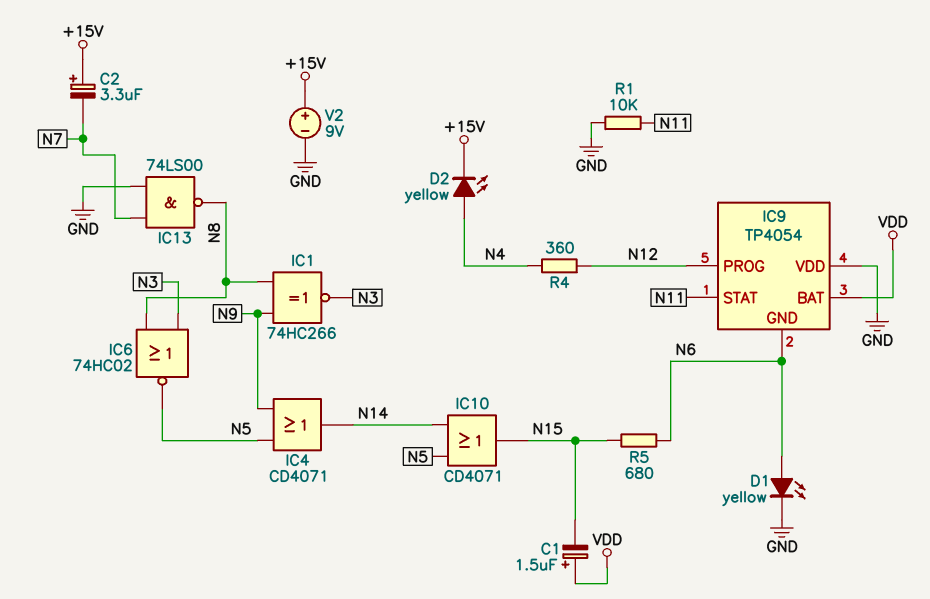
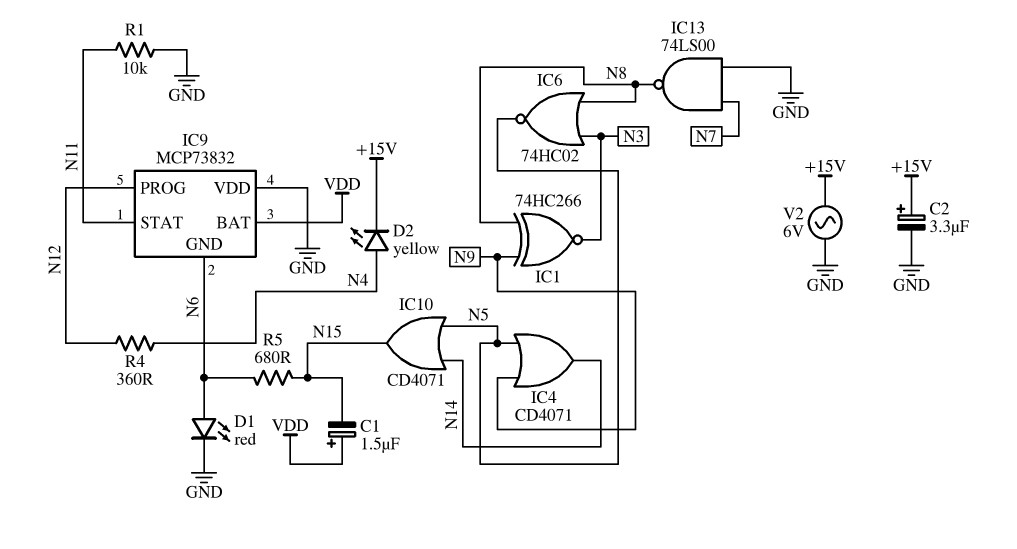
C2: 3.3uF (plus +15V, minus N7) -> 3.3uF (plus +15V, minus GND)
D1: LED yellow (A N6, K GND) -> LED red (A N6, K GND)
IC9: TP4054 -> MCP73832
V2: 9V (plus +15V, minus GND) -> AC 6V (+15V, GND)

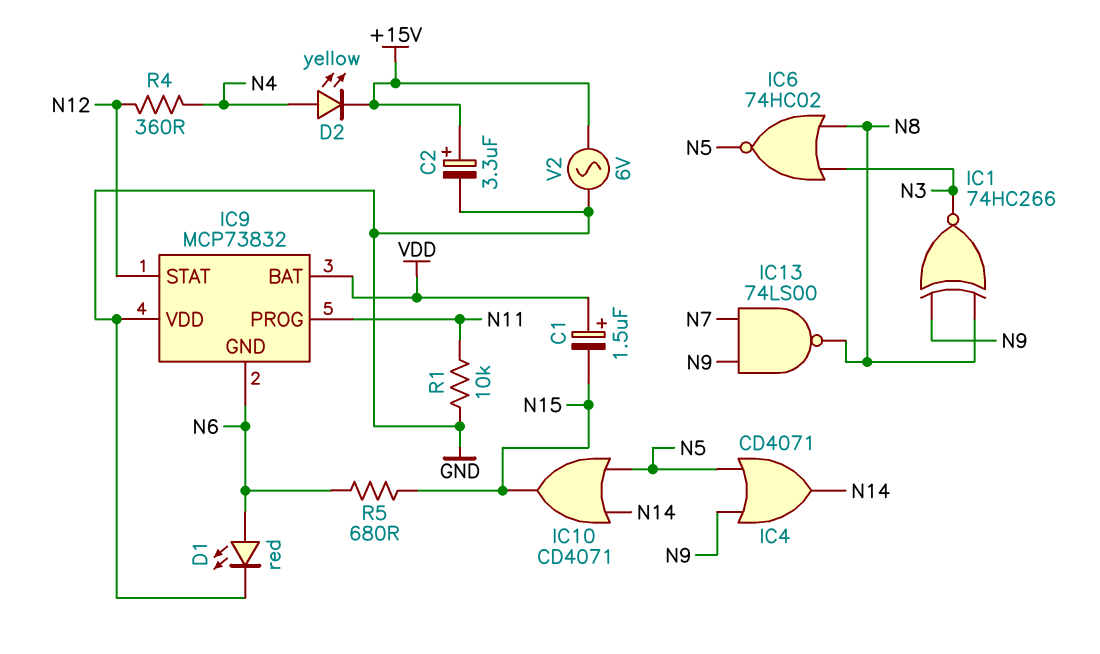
IC9 pin PROG: N12 -> N11
IC9 pin STAT: N11 -> N12
IC13: NAND 74LS00 (in GND, in N7, out N8) -> NAND 74LS00 (in N7, in N9, out N8)

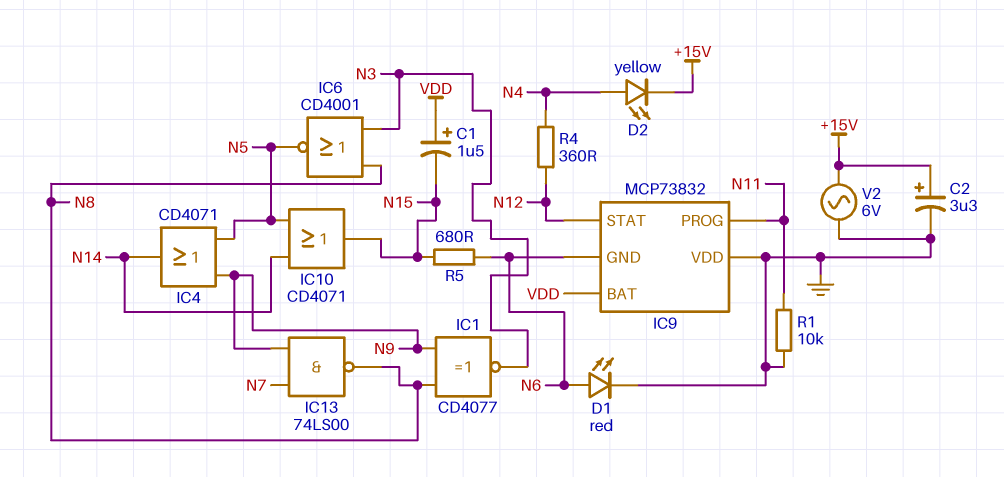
IC1: XNOR 74HC266 (in N8, in N9, out N3) -> XNOR CD4077 (in N8, in N9, out N3)
IC6: NOR 74HC02 (in N3, in N8, out N5) -> NOR CD4001 (in N3, in N8, out N5)

